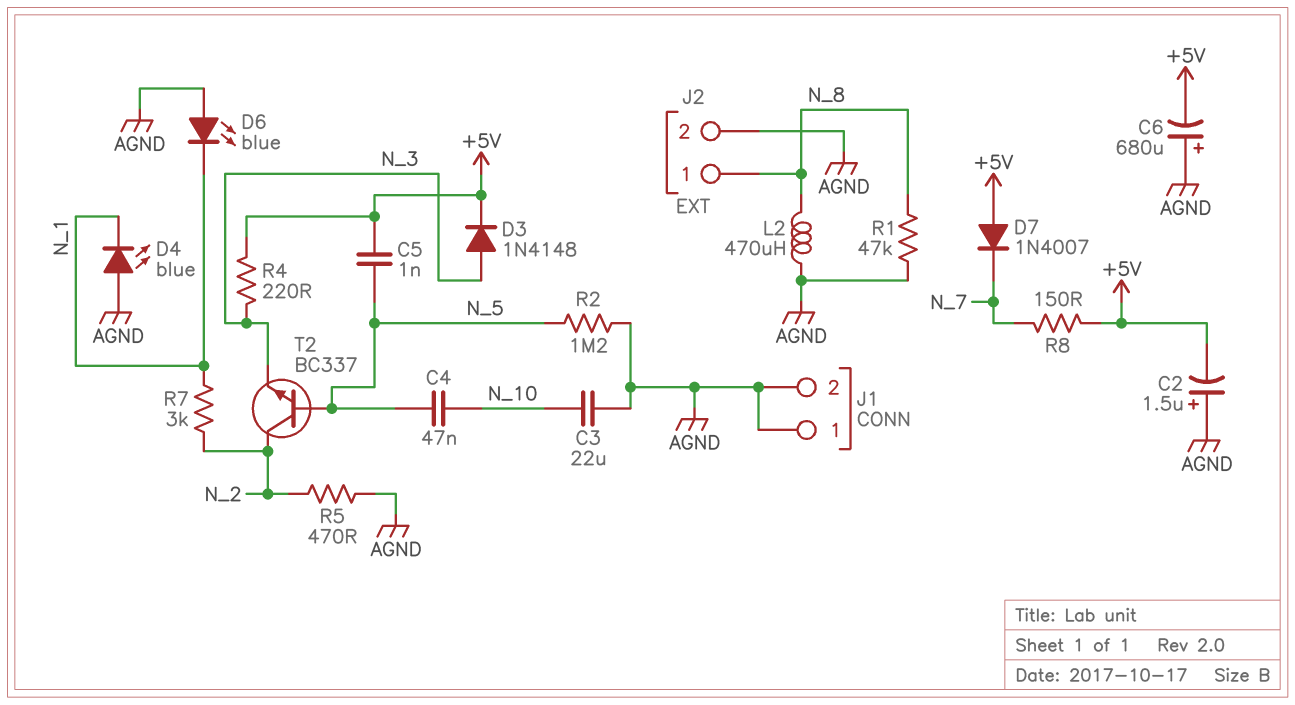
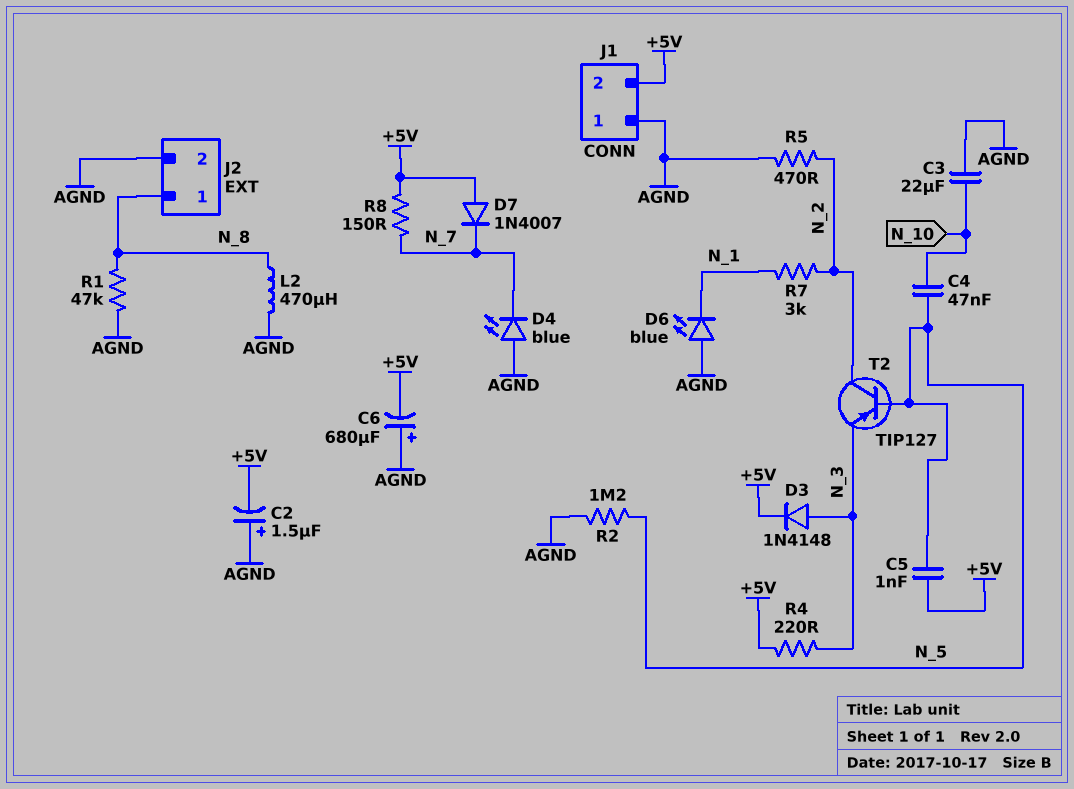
D4: LED blue (A AGND, K N_1) -> LED blue (A AGND, K N_7)
J1 pin 2: AGND -> +5V
T2: NPN BC337 (B N_5, C N_2, E N_3) -> PNP TIP127 (B N_5, C N_2, E N_3)

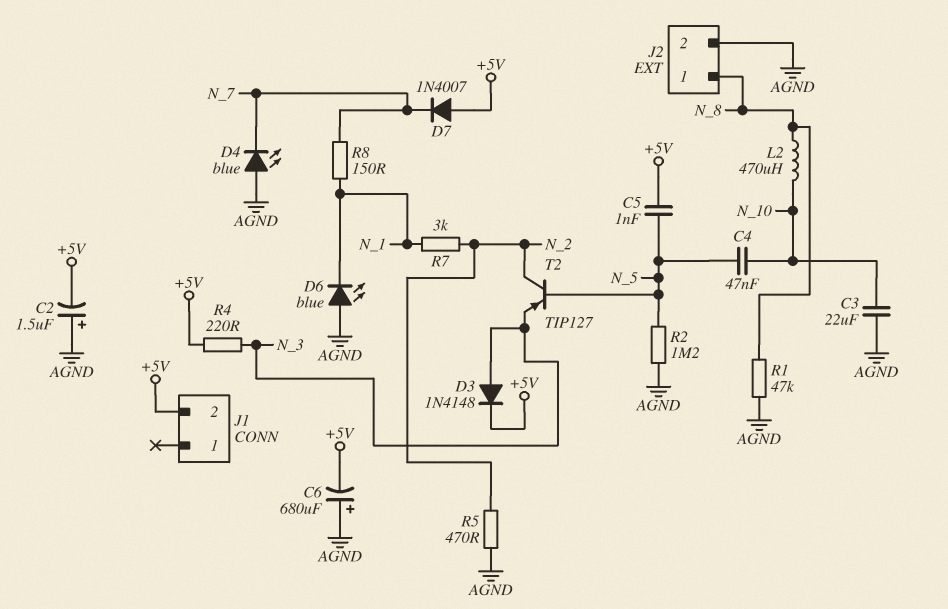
J1 pin 1: AGND -> none
L2: 470uH (AGND, N_8) -> 470uH (N_8, N_10)
R8: 150 (+5V, N_7) -> 150 (N_1, N_7)

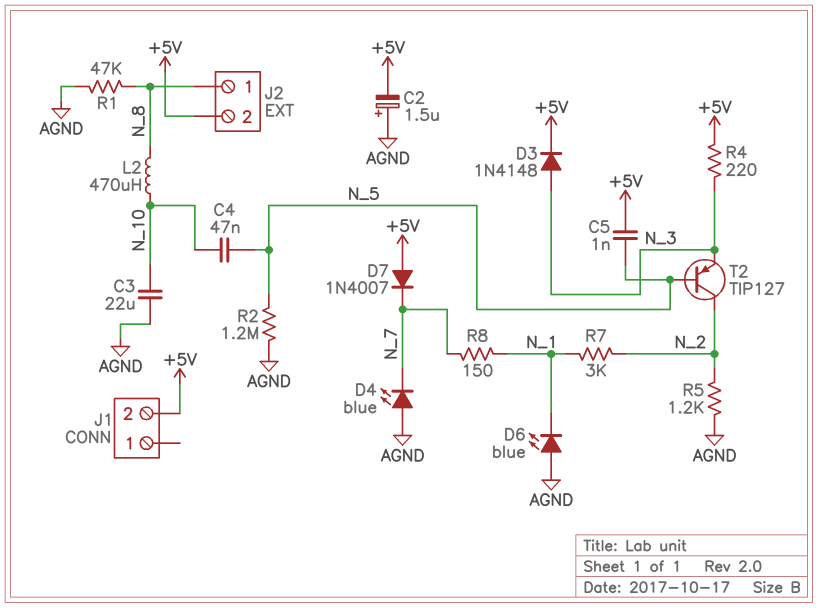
C6: 680uF (plus AGND, minus +5V) -> none
J2 pin 2: AGND -> +5V
R5: 470 (AGND, N_2) -> 1.2k (AGND, N_2)

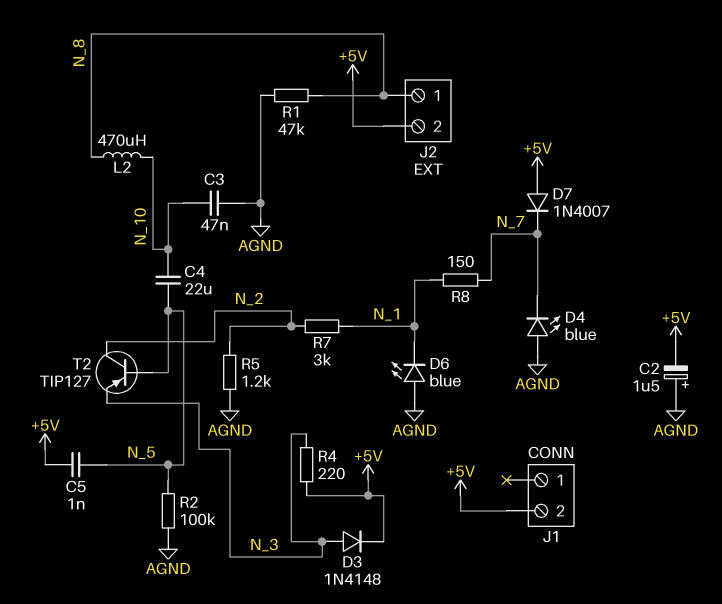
C3: 22uF (AGND, N_10) -> 47nF (AGND, N_10)
C4: 47nF (N_5, N_10) -> 22uF (N_5, N_10)
R2: 1.2M (AGND, N_5) -> 100k (AGND, N_5)

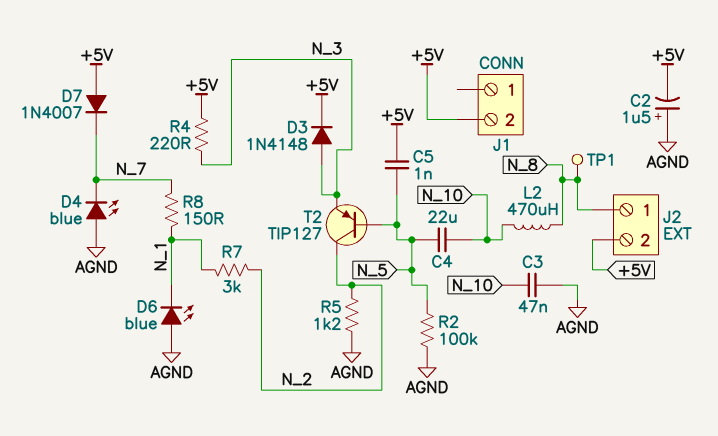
R1: 47k (AGND, N_8) -> none
TP1: none -> test point (N_8)

